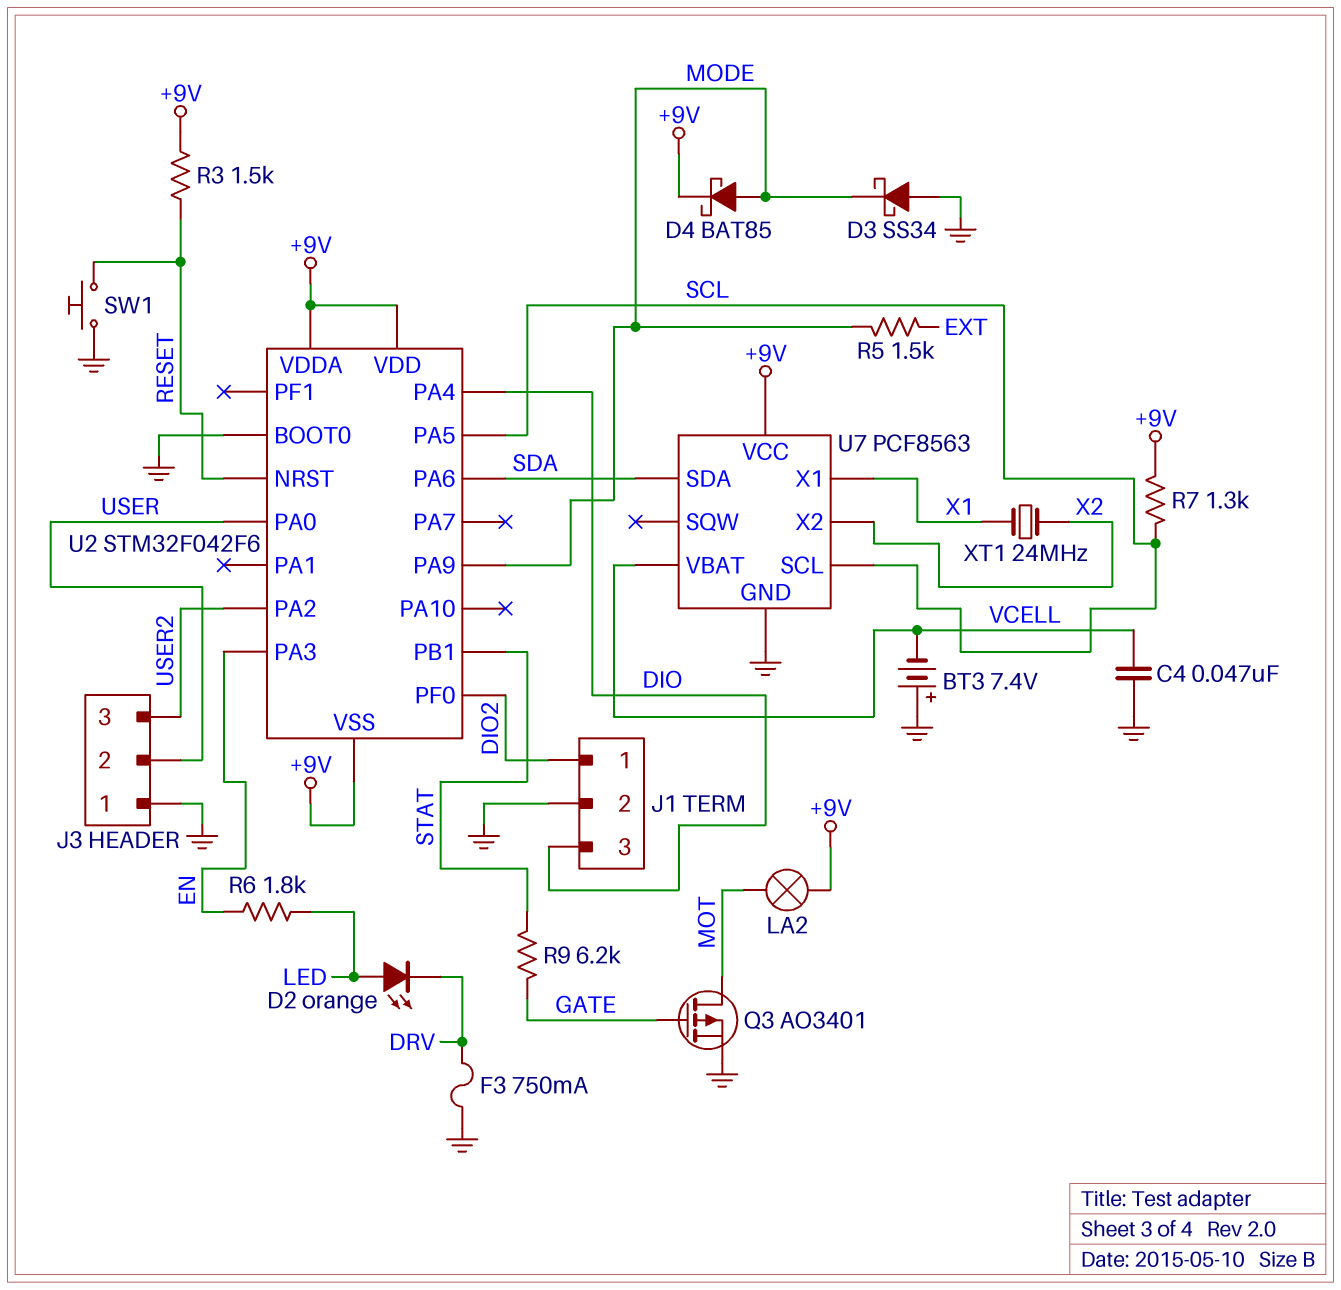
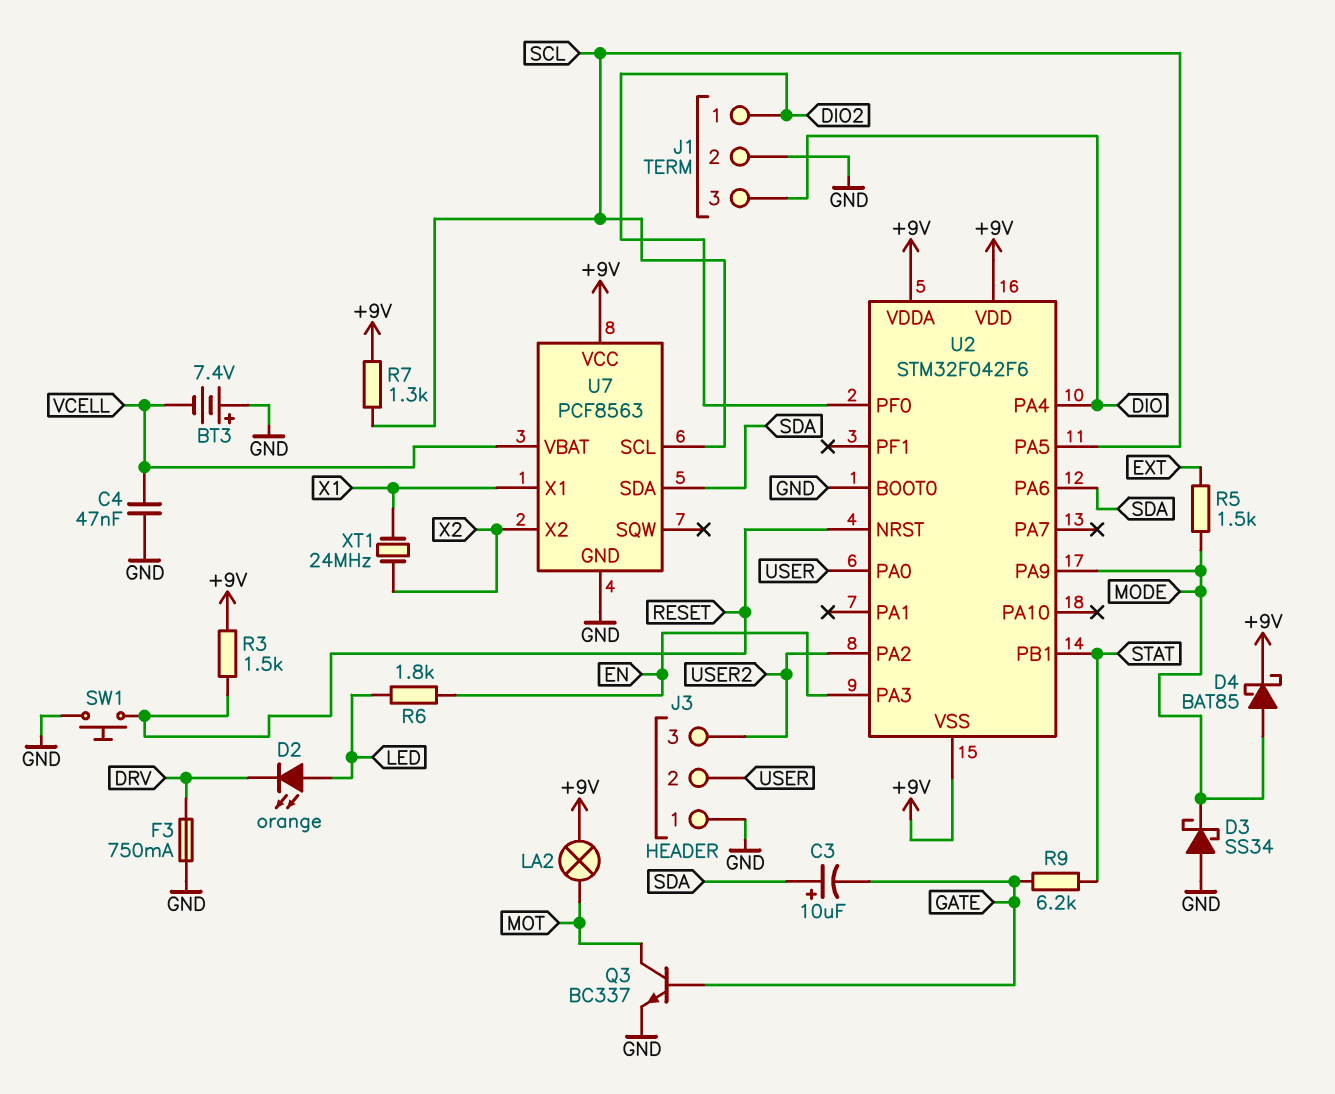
C3: none -> 10uF (plus SDA, minus GATE)
Q3: PMOS AO3401 (G GATE, D MOT, S GND) -> NPN BC337 (B GATE, C MOT, E GND)

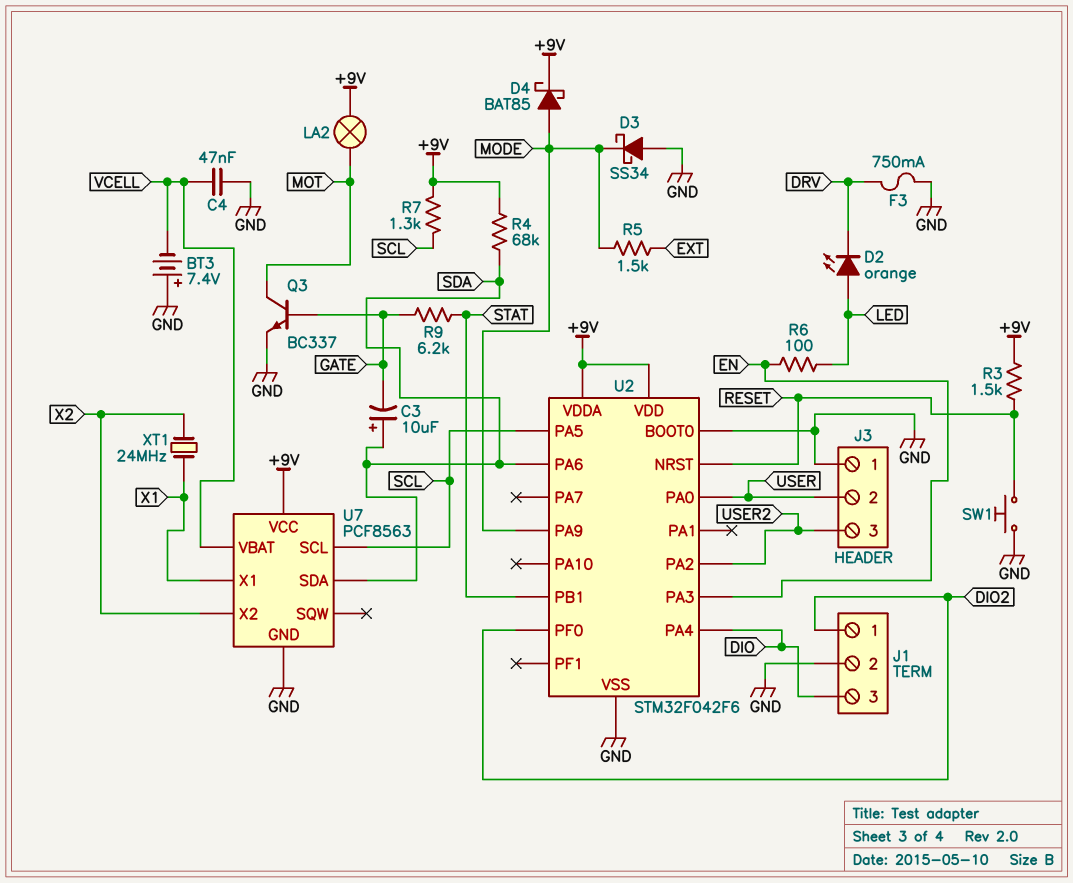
R4: none -> 68k (+9V, SDA)
R6: 1.8k (EN, LED) -> 100 (EN, LED)
U2 pin VSS: +9V -> GND

